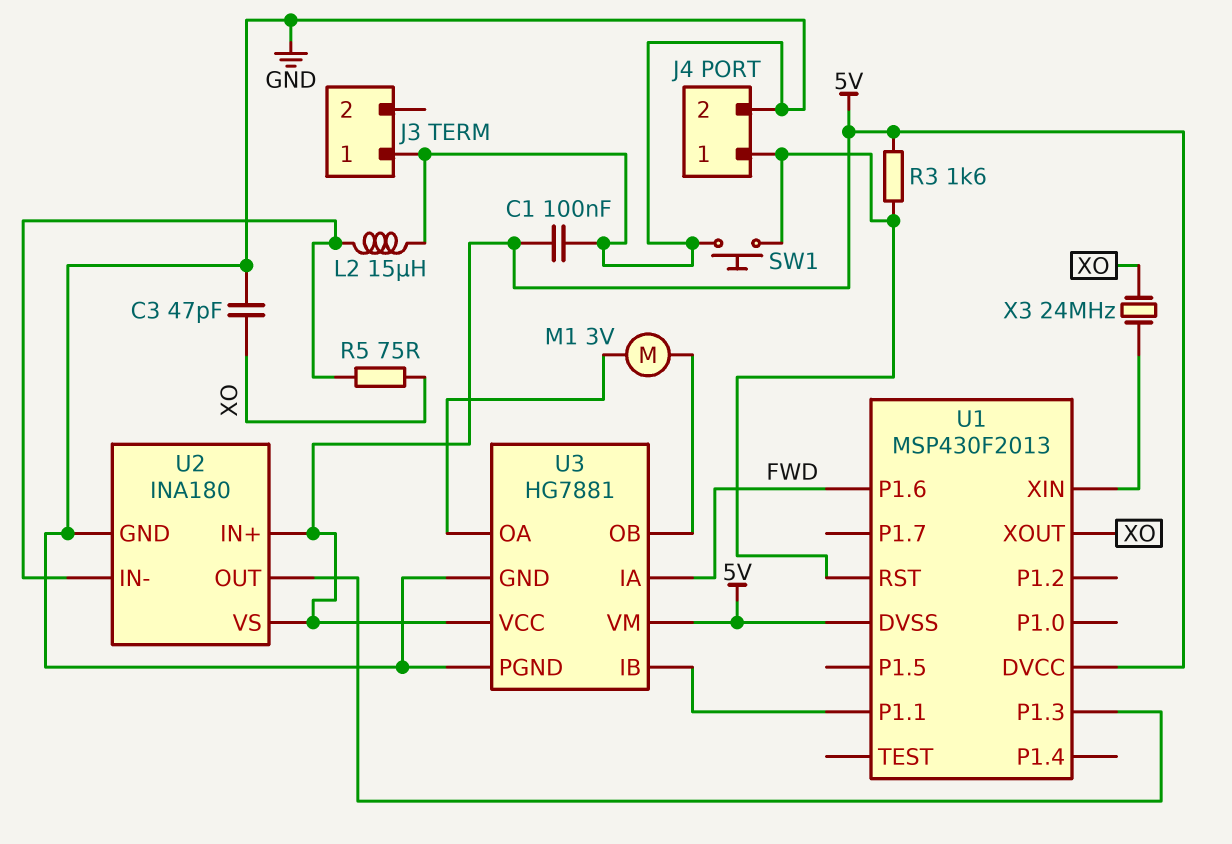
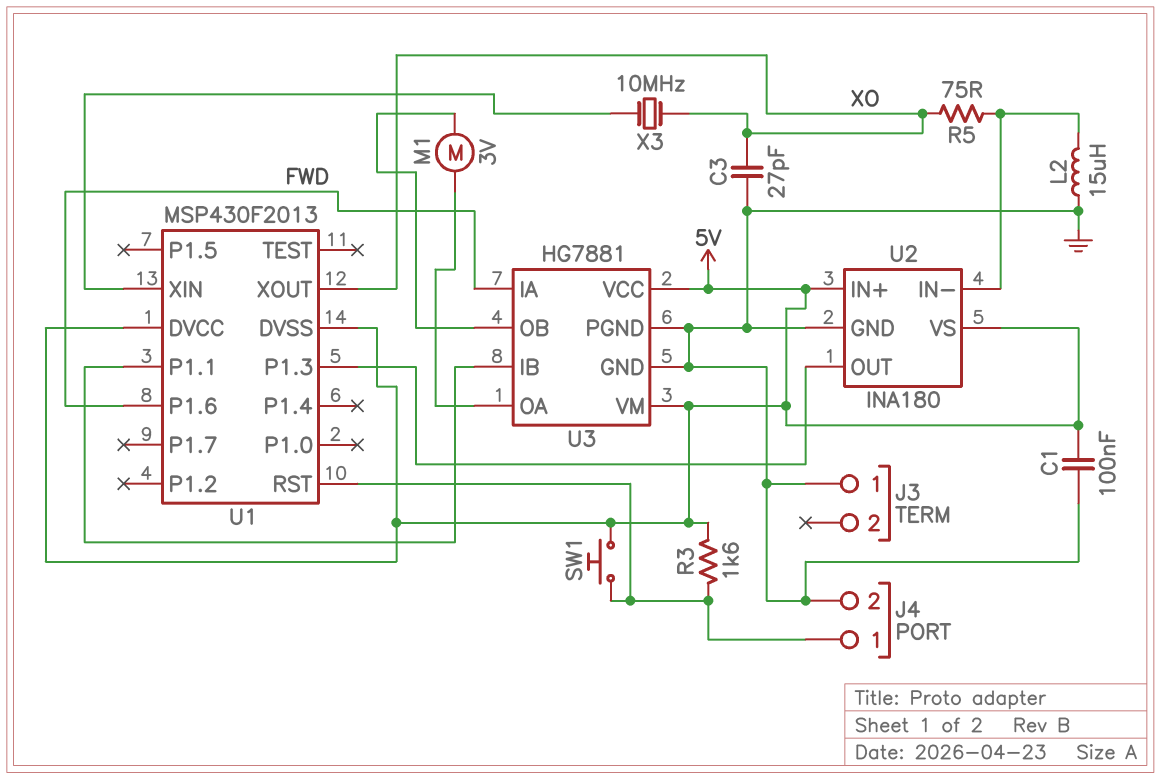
C3: 47pF (GND, XO) -> 27pF (GND, XO)
SW1: button (GND, J4/1) -> button (5V, J4/1)
X3: 24MHz (U1/XIN, XO) -> 10MHz (U1/XIN, XO)

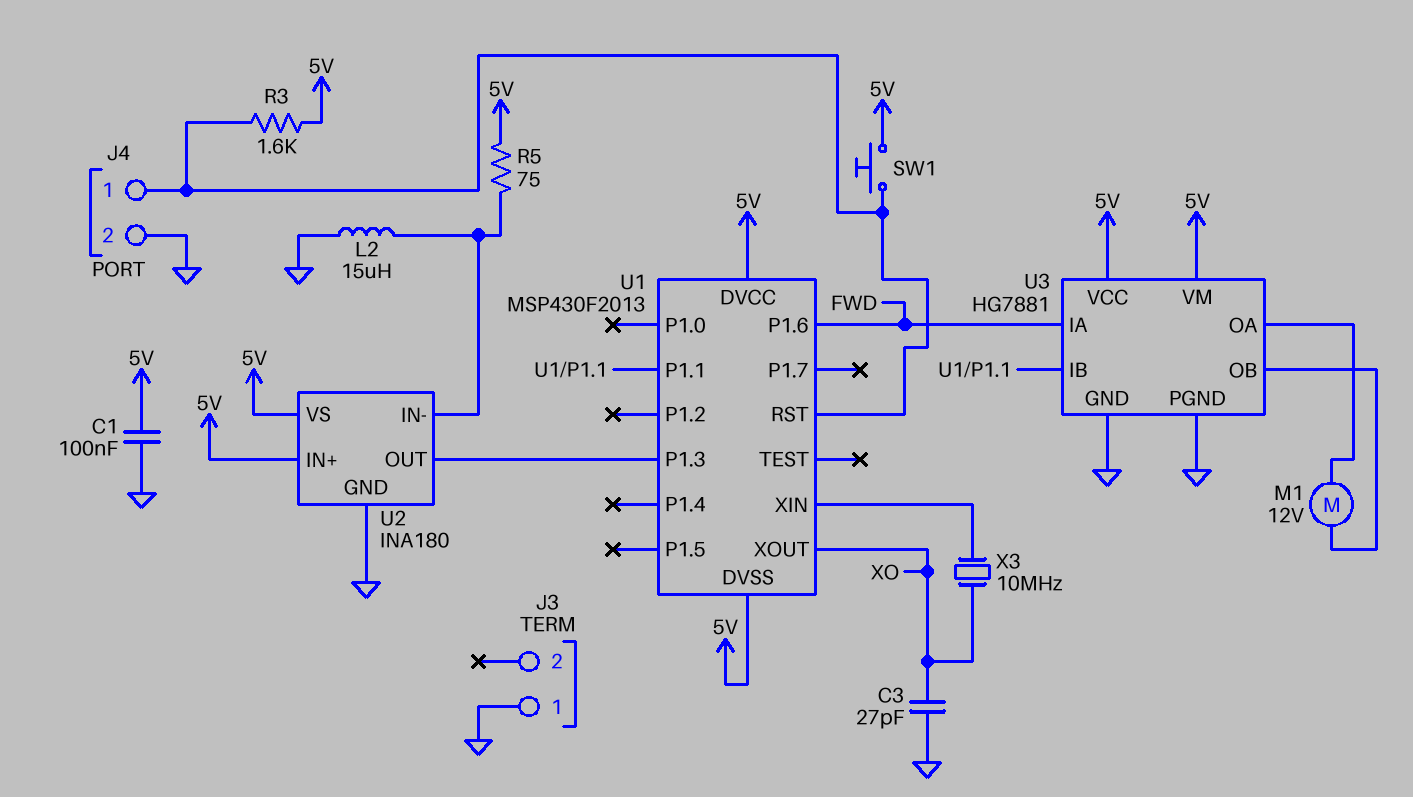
M1: motor 3V (U3/OA, U3/OB) -> motor 12V (U3/OA, U3/OB)
R5: 75 (U2/IN-, XO) -> 75 (5V, U2/IN-)

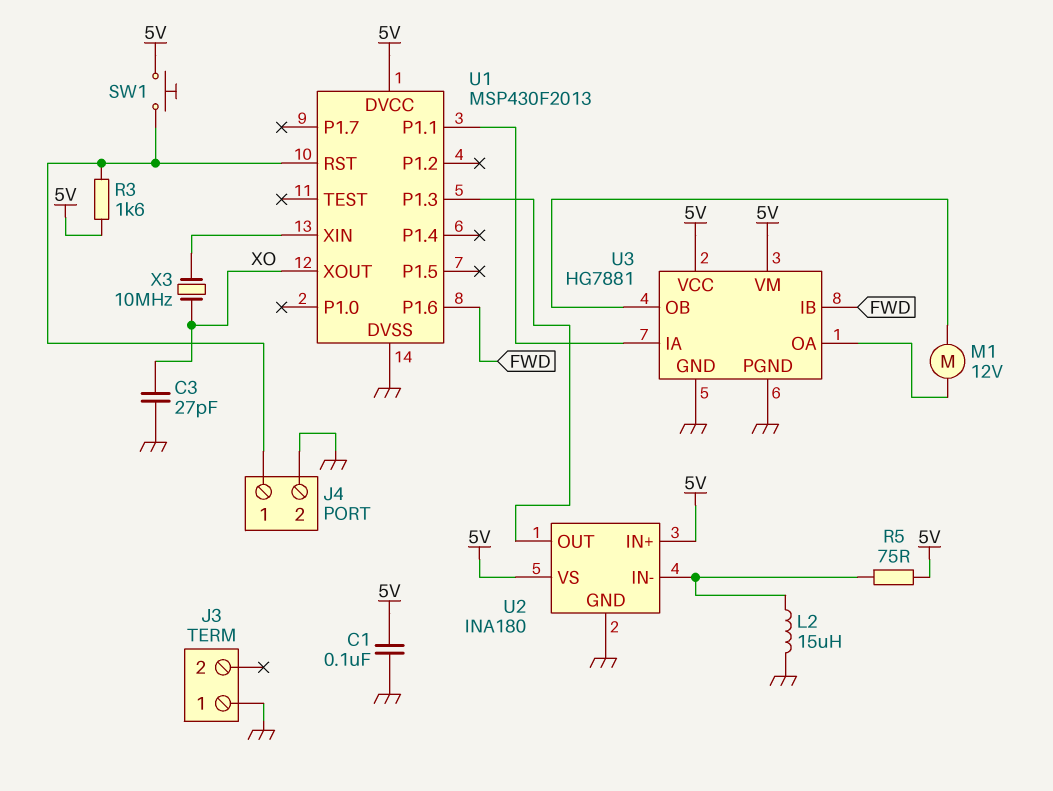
U1 pin DVSS: 5V -> GND
U3 pin IA: FWD -> U1/P1.1
U3 pin IB: U1/P1.1 -> FWD

